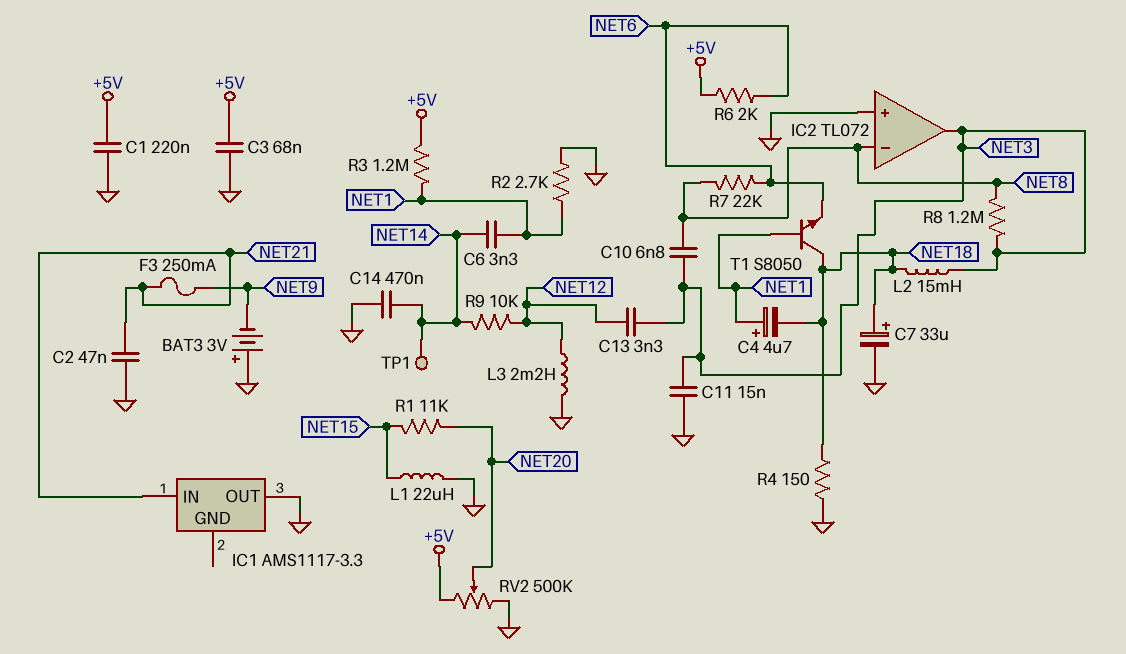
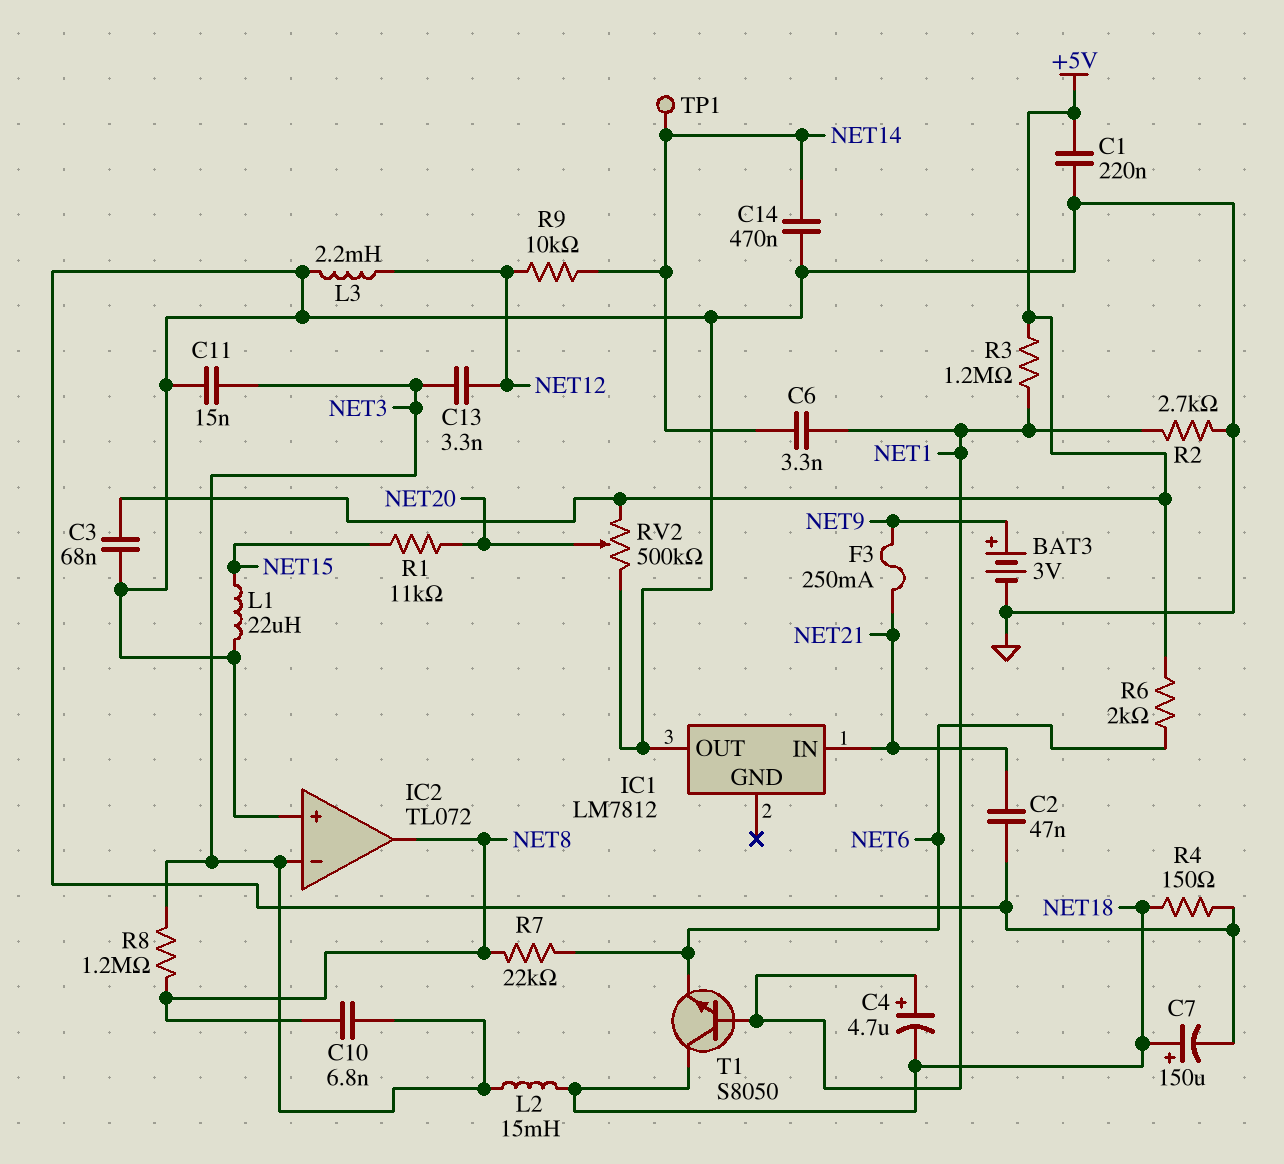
BAT3: 3V (plus GND, minus NET9) -> 3V (plus NET9, minus GND)
C7: 33uF (plus NET18, minus GND) -> 150uF (plus NET18, minus GND)
IC1: AMS1117-3.3 -> LM7812
IC2 pin in-: NET8 -> NET3
IC2 pin out: NET3 -> NET8

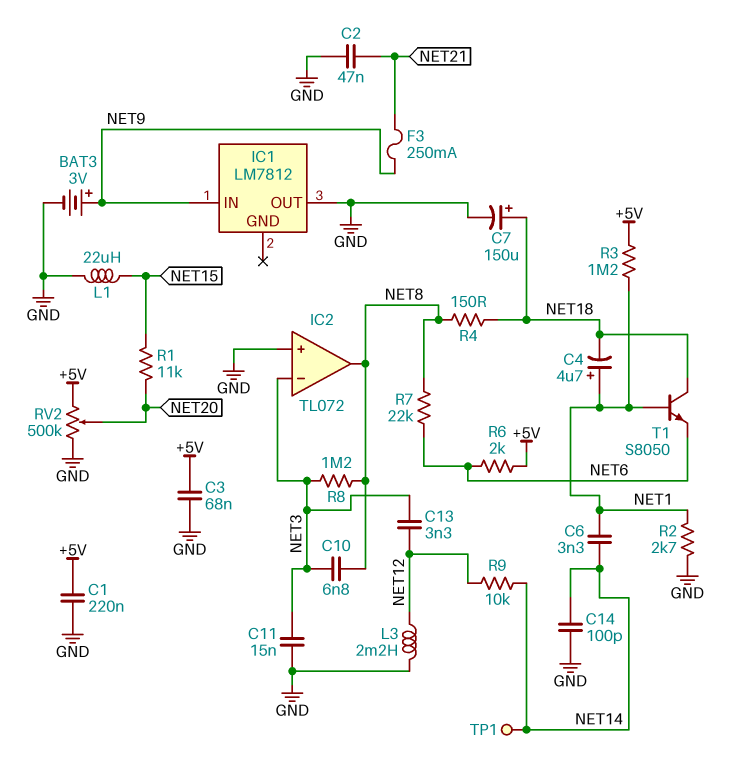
C14: 470nF (GND, NET14) -> 100pF (GND, NET14)
IC1 pin IN: NET21 -> NET9
L2: 15mH (NET3, NET18) -> none
R4: 150 (GND, NET18) -> 150 (NET8, NET18)

